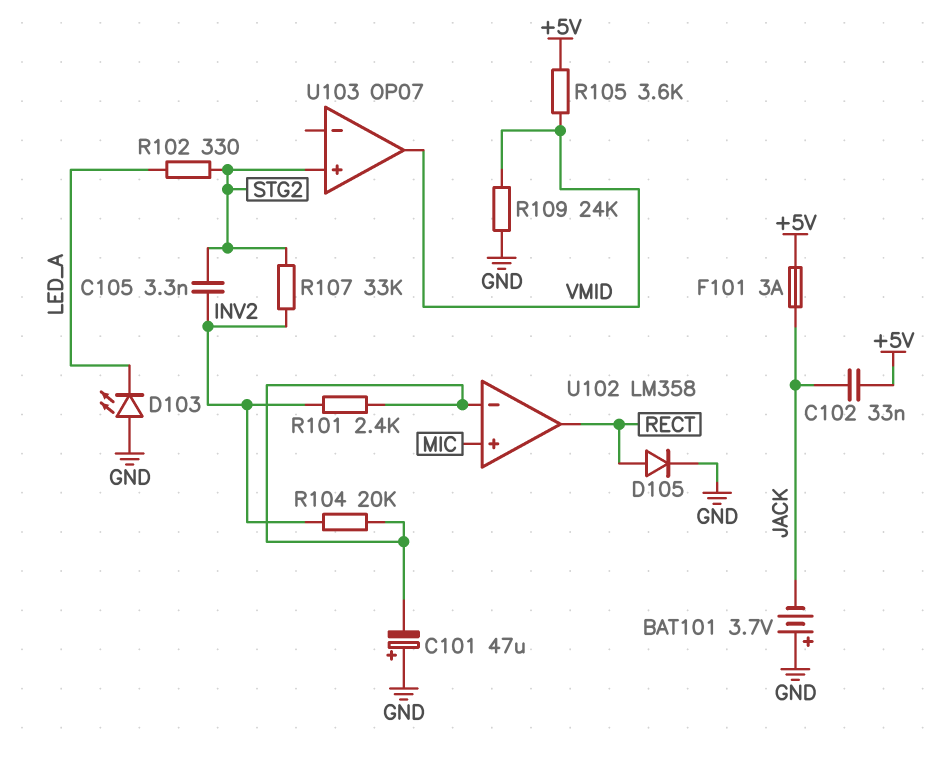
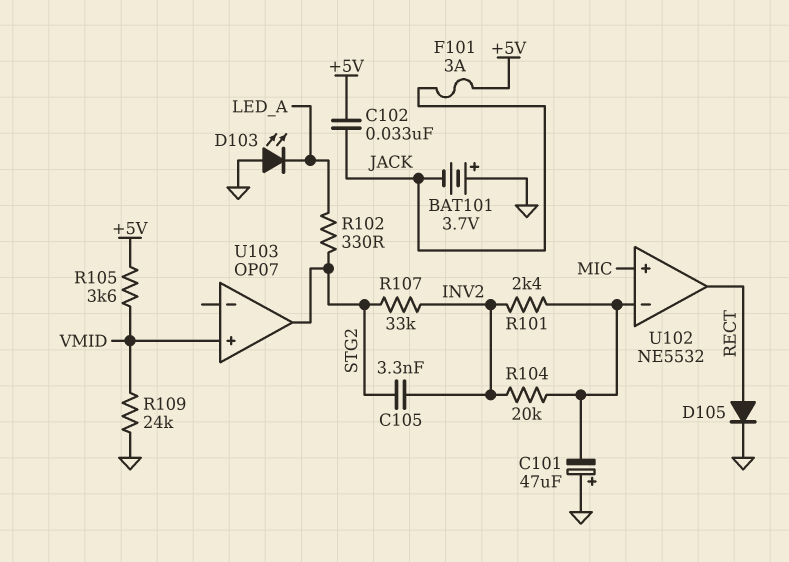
U102: LM358 -> NE5532
U103 pin in+: STG2 -> VMID
U103 pin out: VMID -> STG2

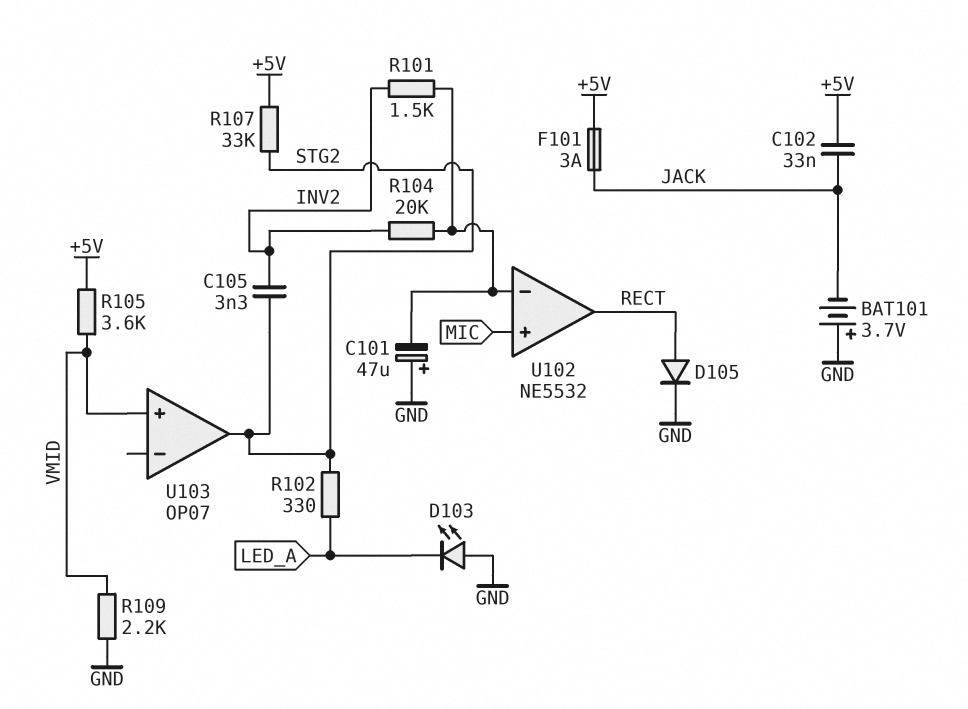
R101: 2.4k (INV2, U102/in-) -> 1.5k (INV2, U102/in-)
R107: 33k (INV2, STG2) -> 33k (+5V, STG2)
R109: 24k (GND, VMID) -> 2.2k (GND, VMID)

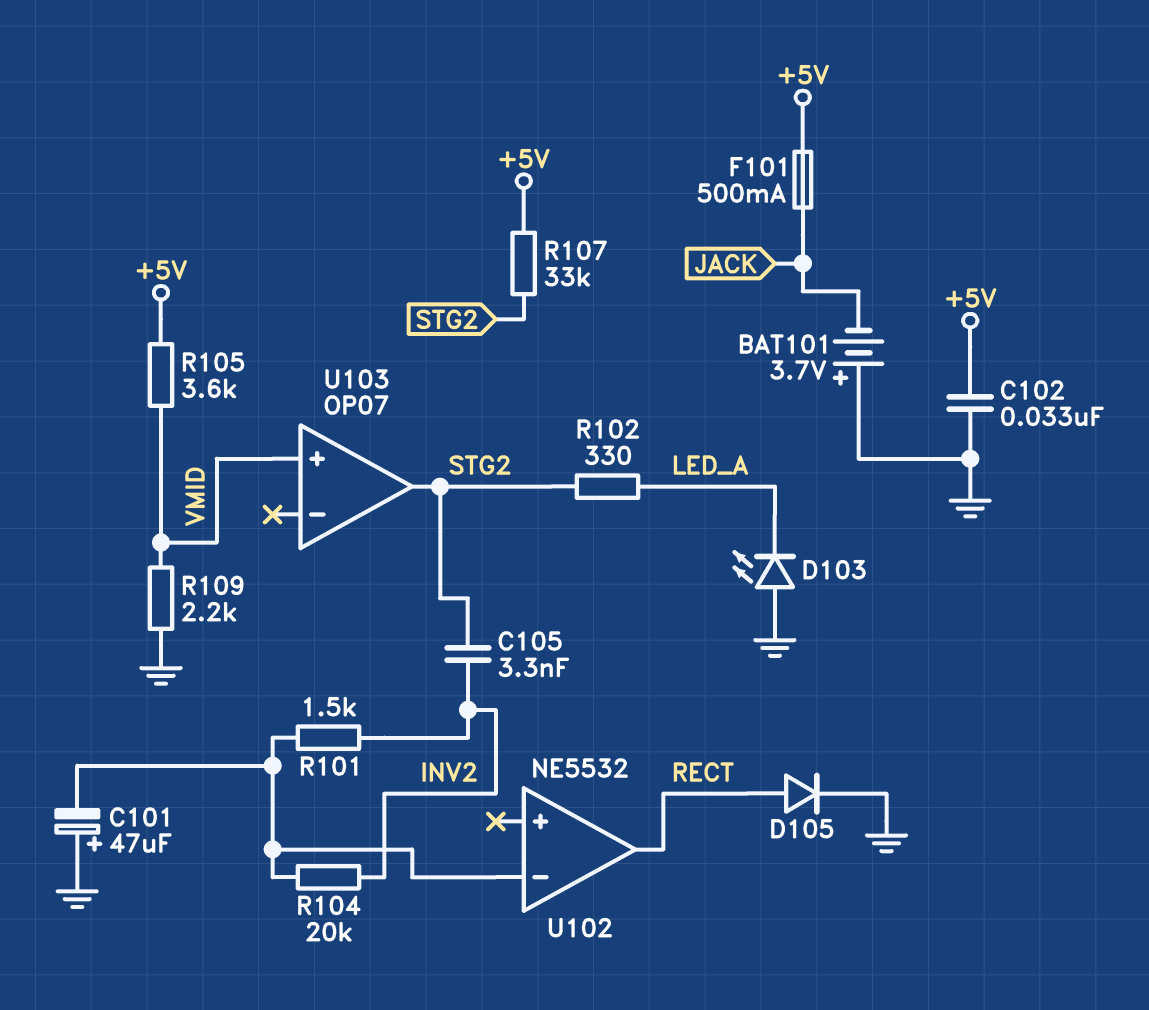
C102: 33nF (+5V, JACK) -> 33nF (+5V, GND)
F101: 3A (+5V, JACK) -> 500mA (+5V, JACK)
U102 pin in+: MIC -> none

